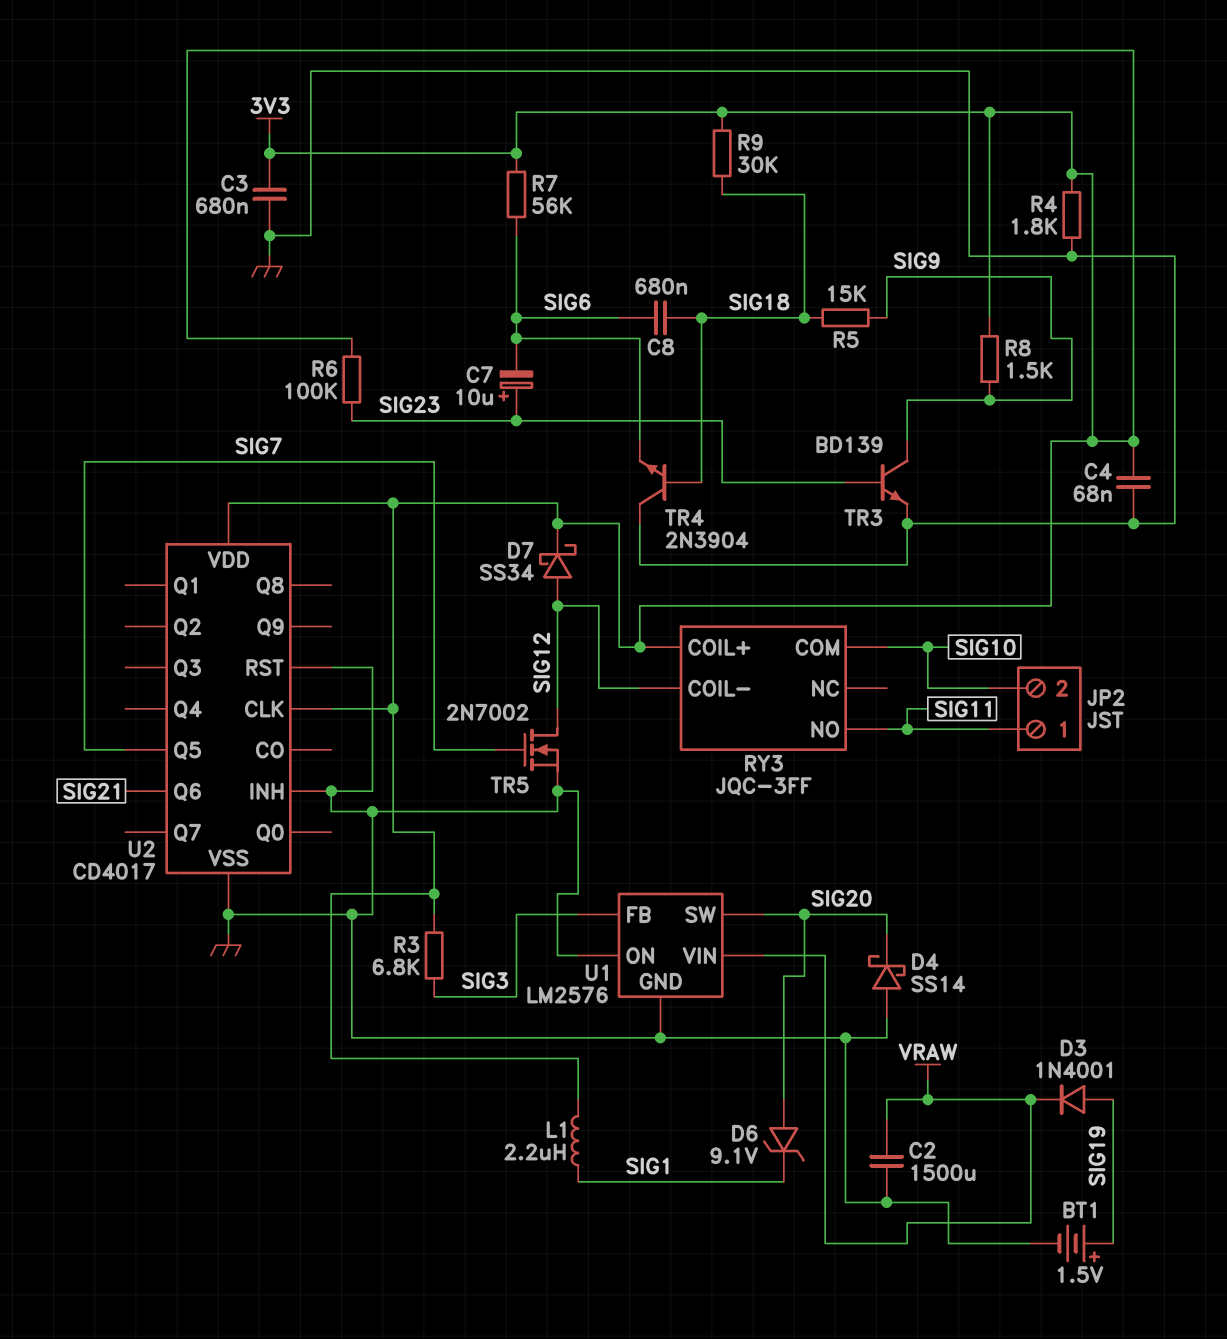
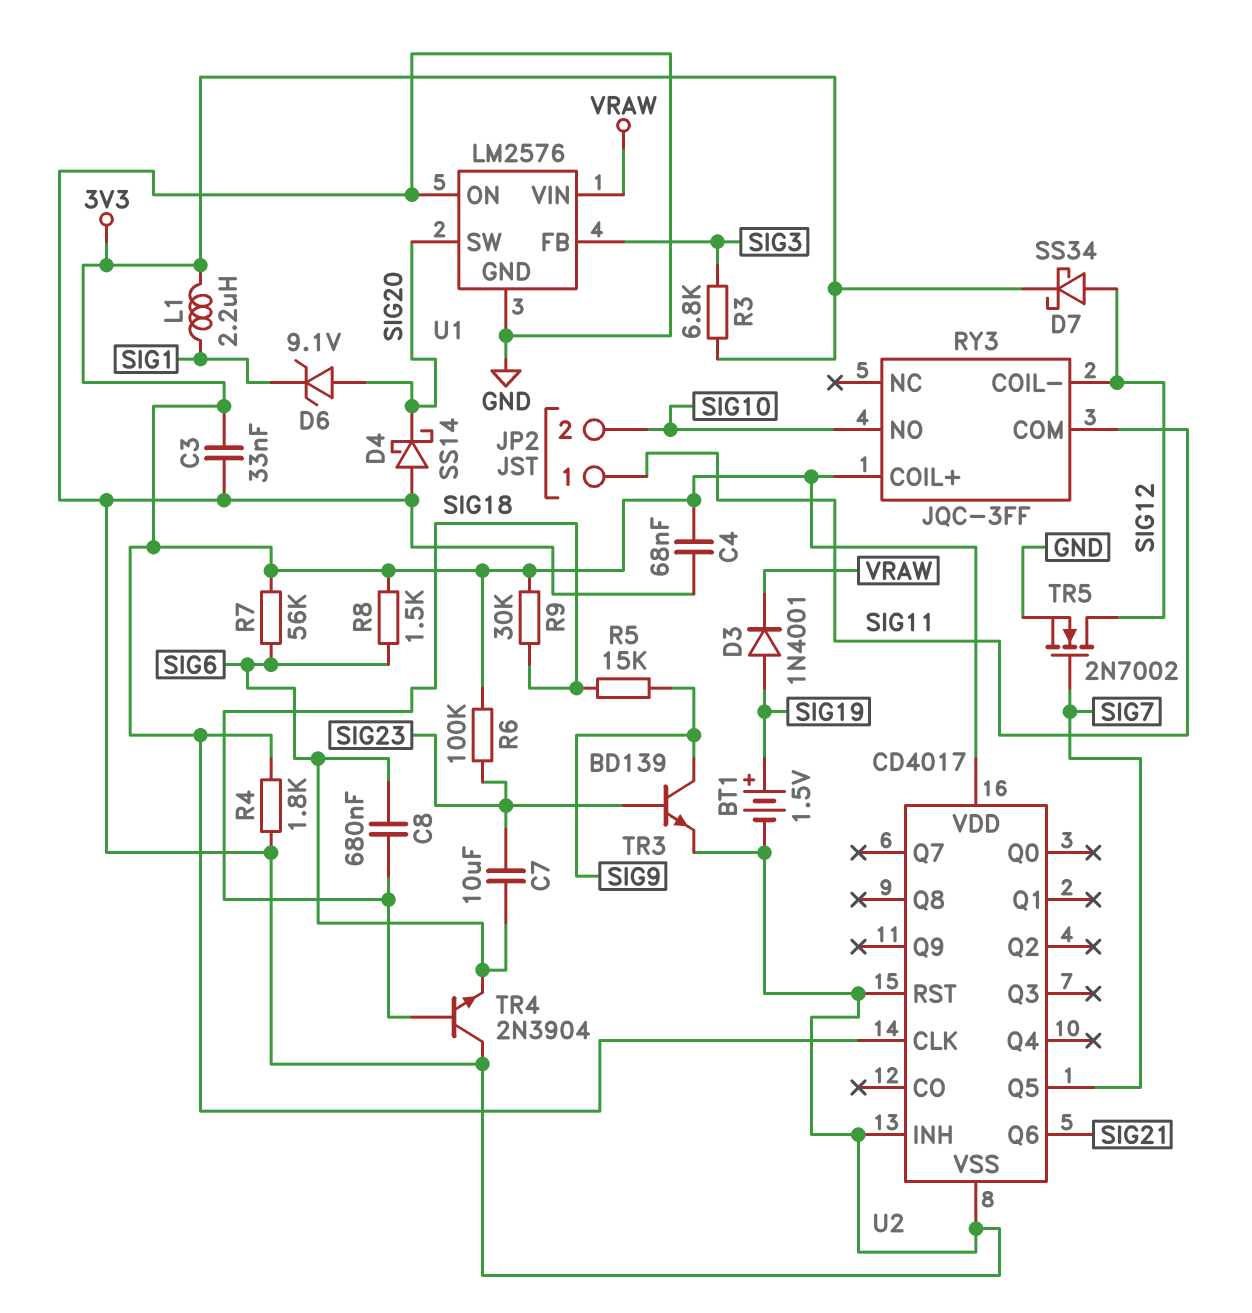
C2: 1500uF (GND, VRAW) -> none
C3: 680nF (3V3, GND) -> 33nF (3V3, GND)
C7: 10uF (plus SIG23, minus SIG6) -> 10uF (SIG6, SIG23)
R8: 1.5k (3V3, SIG9) -> 1.5k (3V3, SIG6)
RY3 pin COM: SIG10 -> SIG11
RY3 pin NO: SIG11 -> SIG10

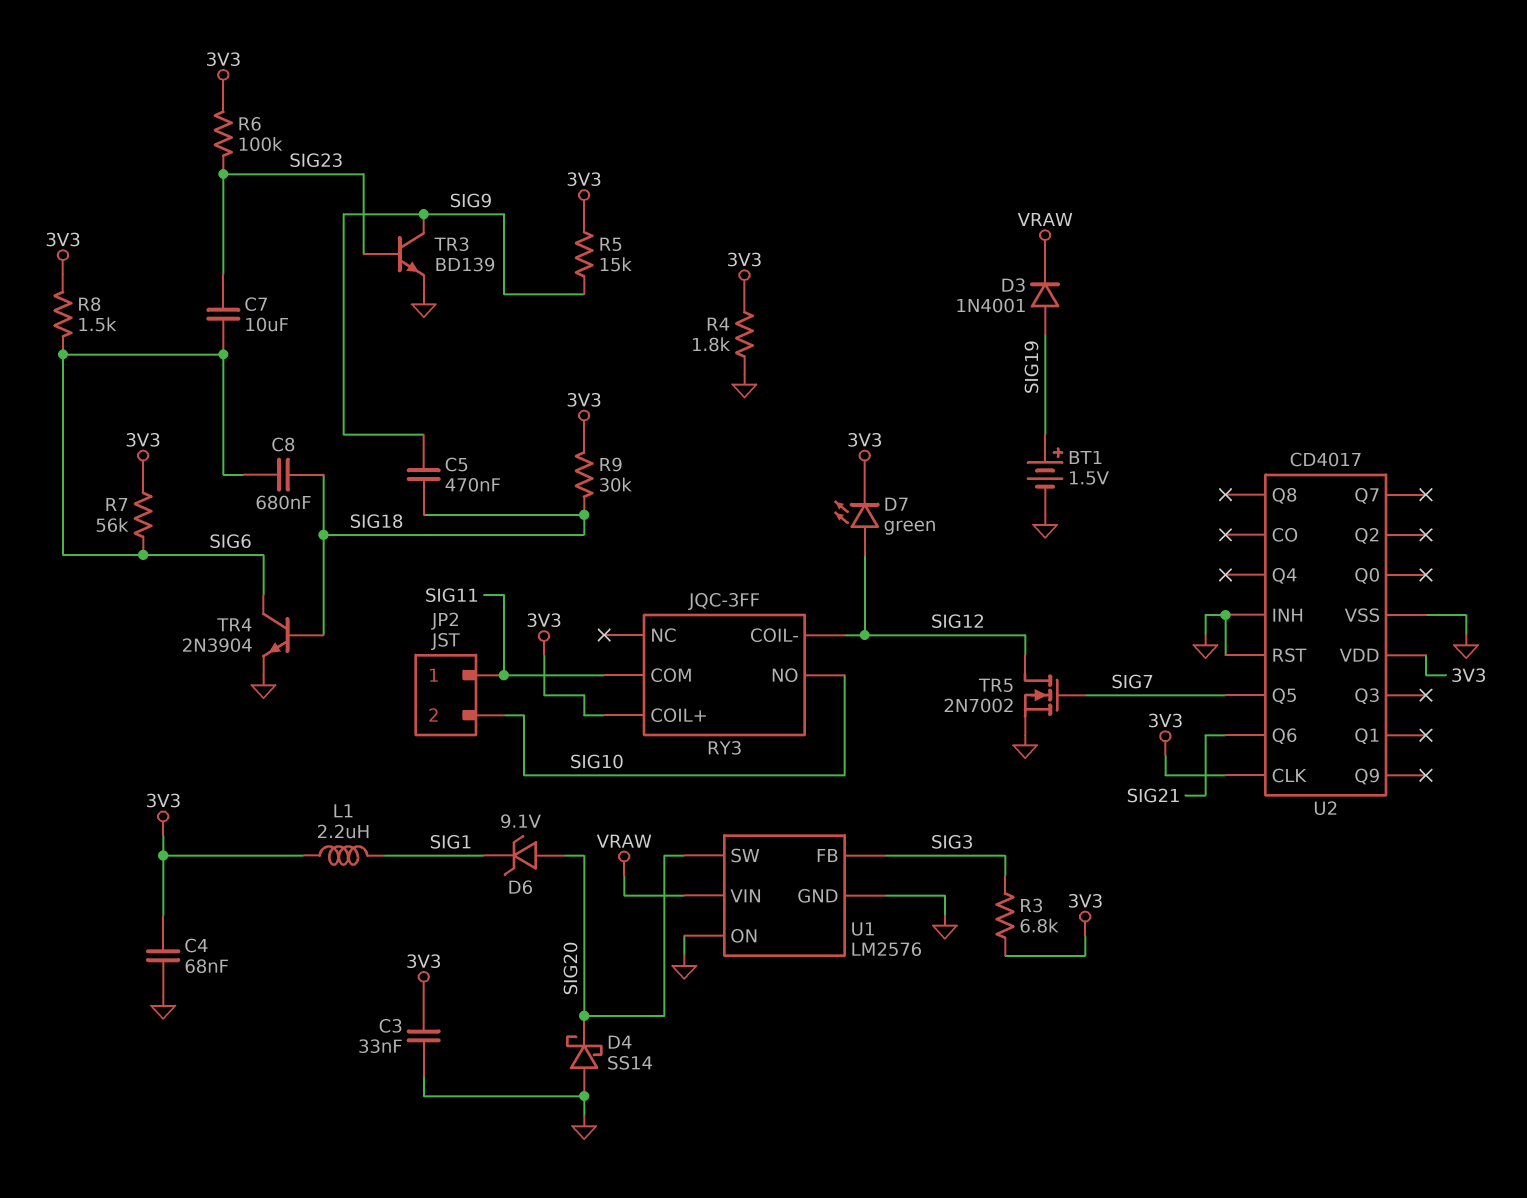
C5: none -> 470nF (SIG9, SIG18)
D7: schottky SS34 (A SIG12, K 3V3) -> LED green (A SIG12, K 3V3)
R5: 15k (SIG9, SIG18) -> 15k (3V3, SIG9)
TR4: NPN 2N3904 (B SIG18, C GND, E SIG6) -> NPN 2N3904 (B SIG18, C SIG6, E GND)

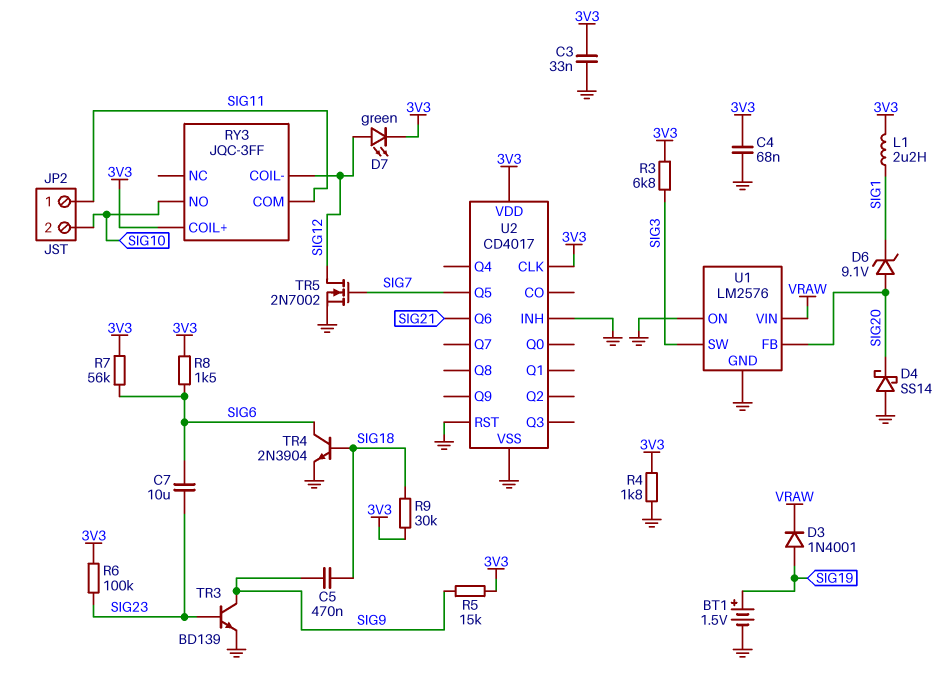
C8: 680nF (SIG6, SIG18) -> none
U1 pin FB: SIG3 -> SIG20
U1 pin SW: SIG20 -> SIG3

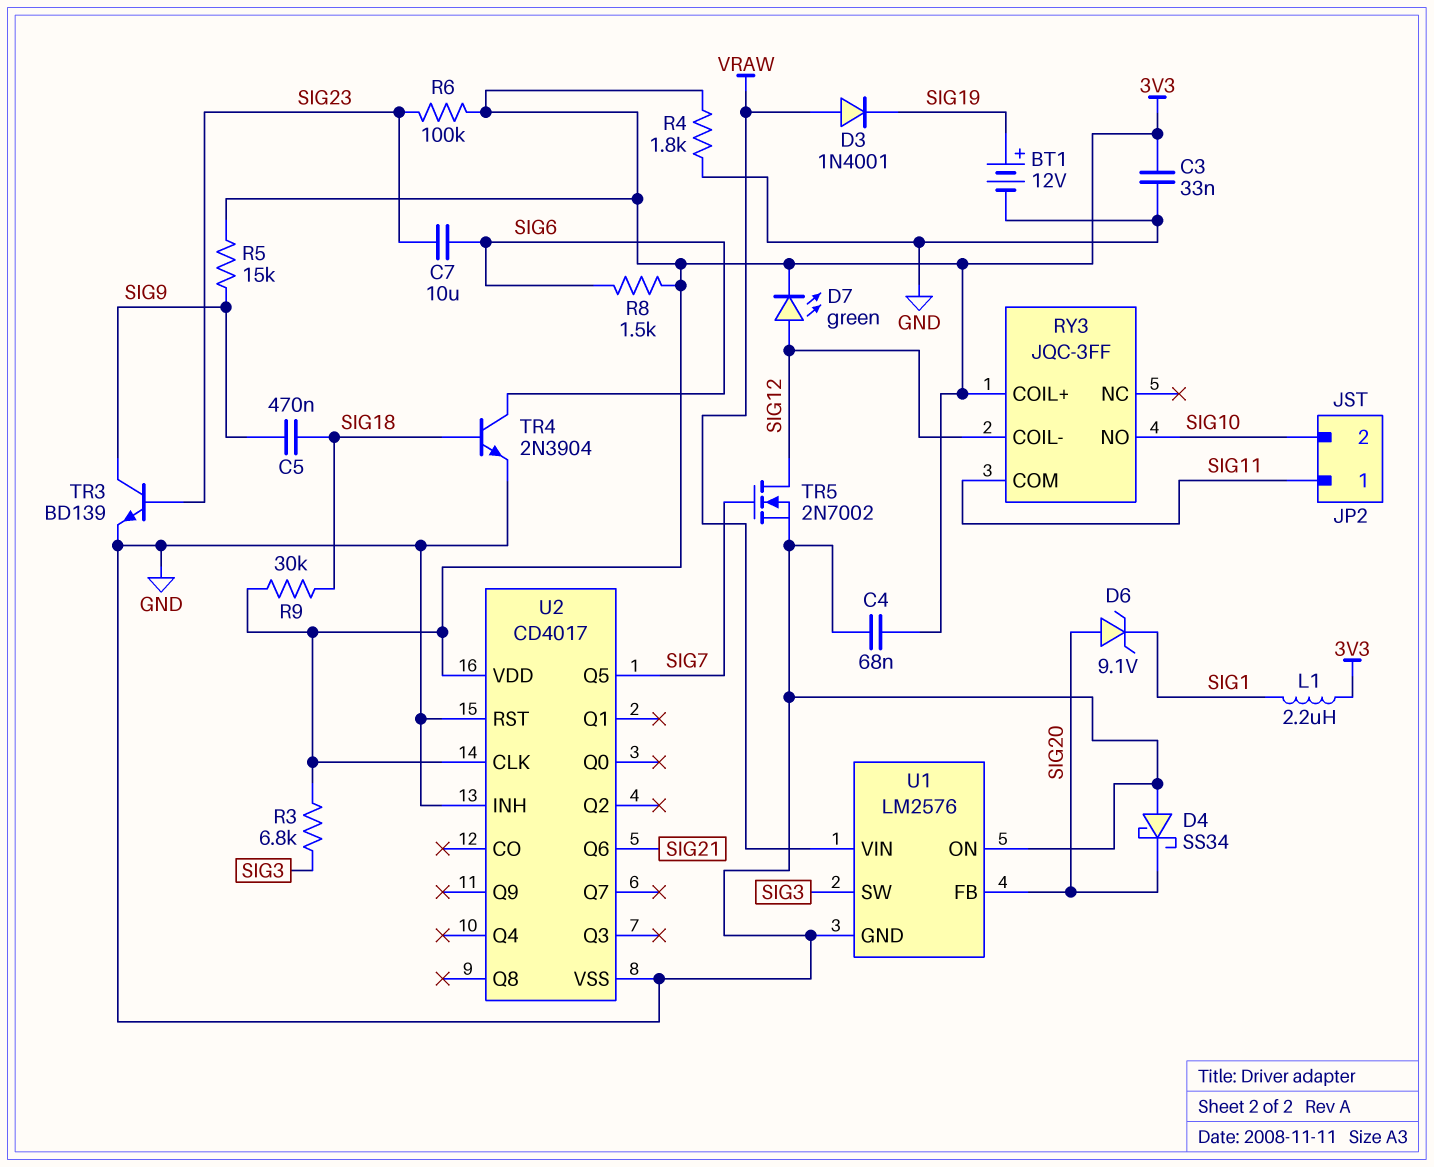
BT1: 1.5V (plus SIG19, minus GND) -> 12V (plus SIG19, minus GND)
D3: diode 1N4001 (A SIG19, K VRAW) -> diode 1N4001 (A VRAW, K SIG19)
D4: schottky SS14 (A GND, K SIG20) -> schottky SS34 (A GND, K SIG20)
R7: 56k (3V3, SIG6) -> none

